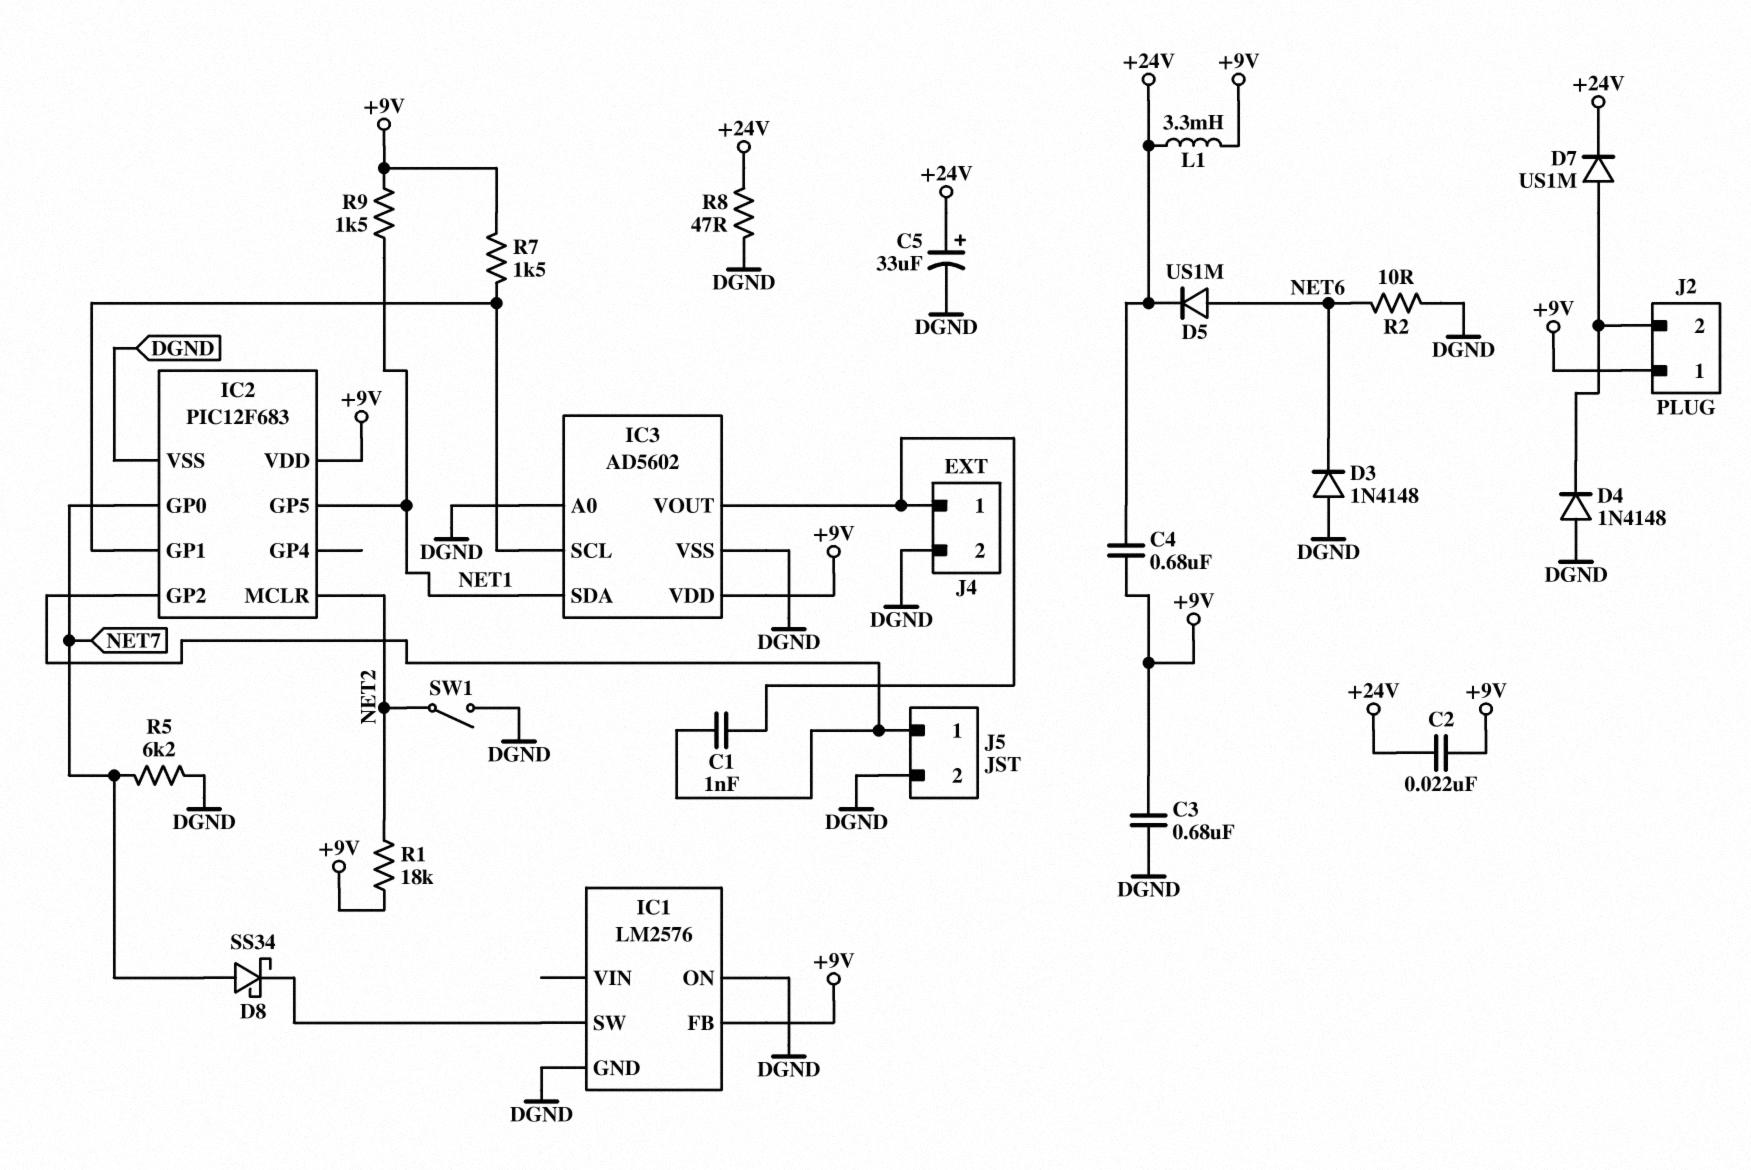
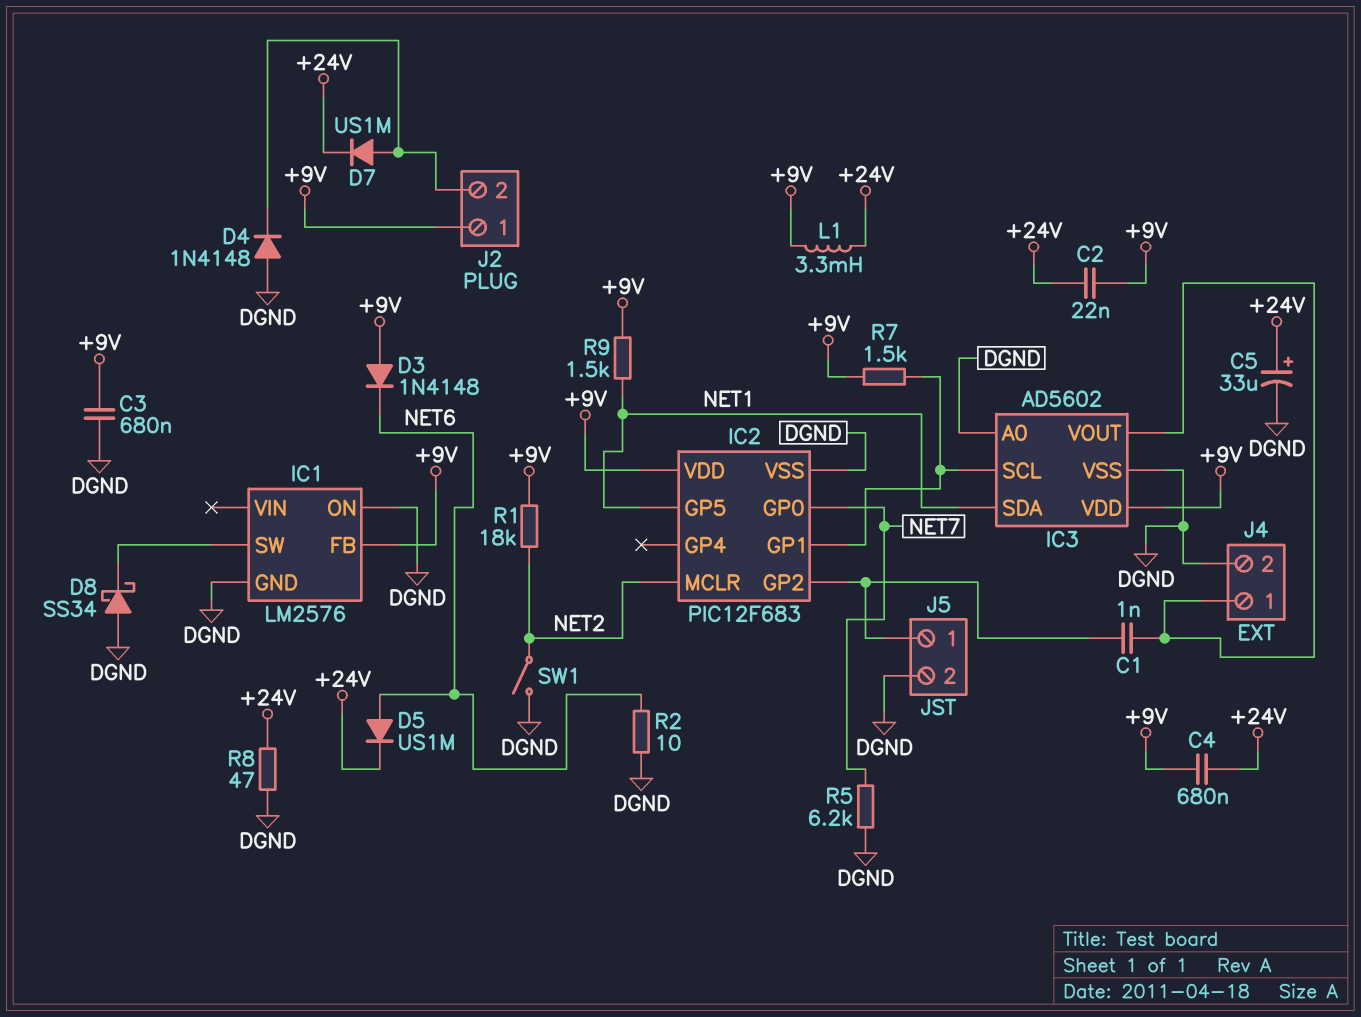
D3: diode 1N4148 (A DGND, K NET6) -> diode 1N4148 (A +9V, K NET6)
D8: schottky SS34 (A NET7, K IC1/SW) -> schottky SS34 (A DGND, K IC1/SW)

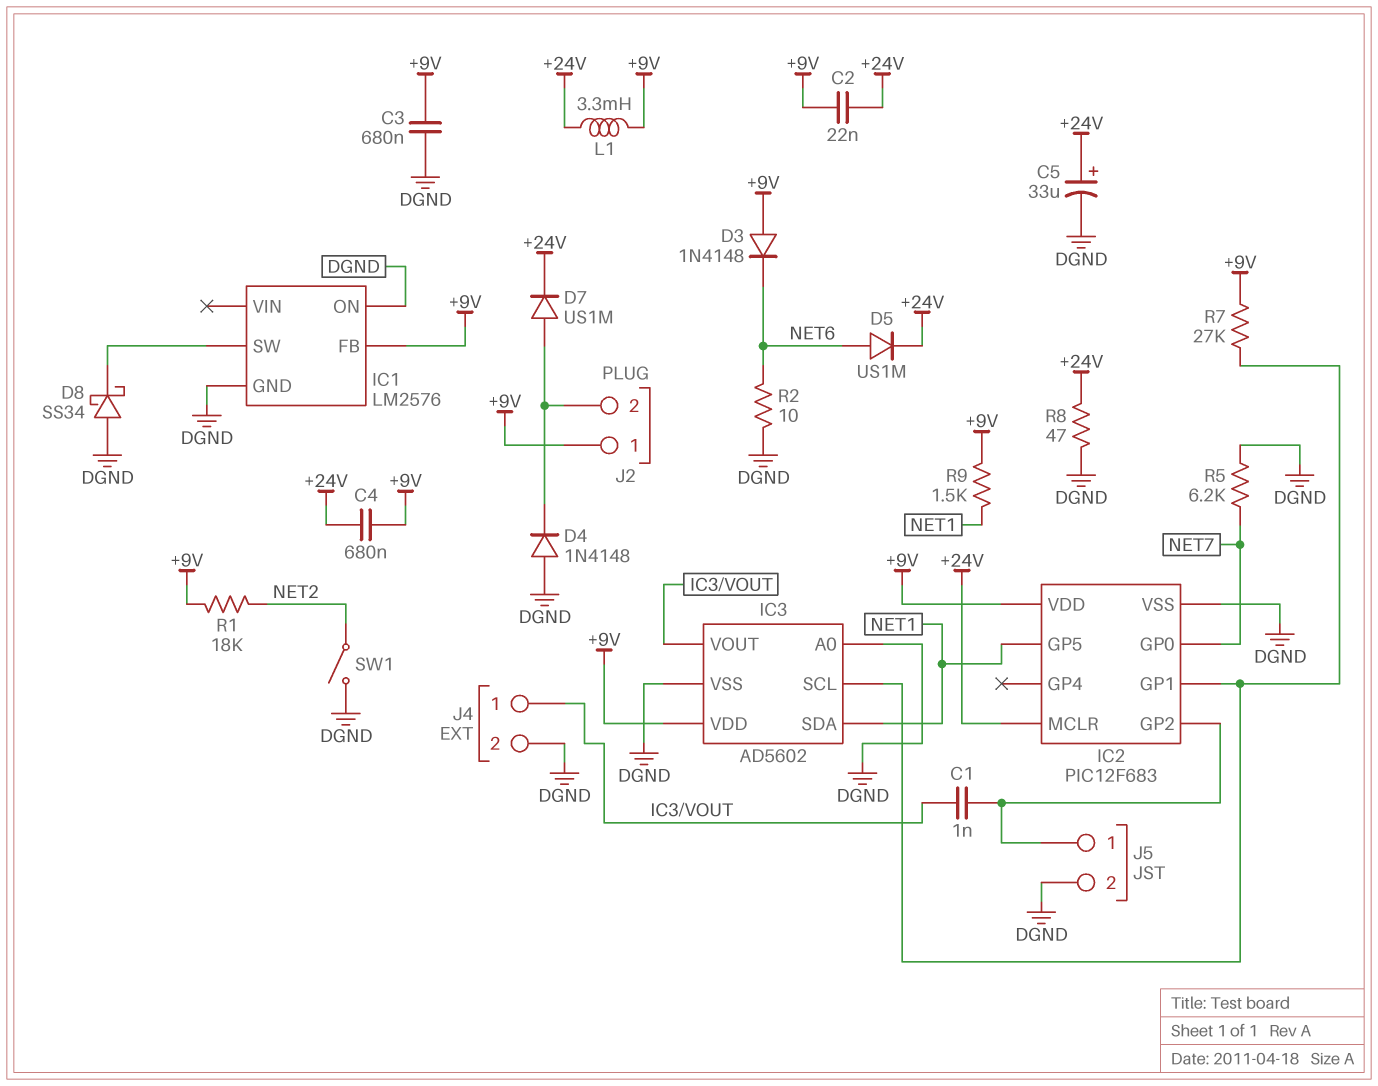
IC2 pin MCLR: NET2 -> +24V
R7: 1.5k (+9V, IC2/GP1) -> 27k (+9V, IC2/GP1)

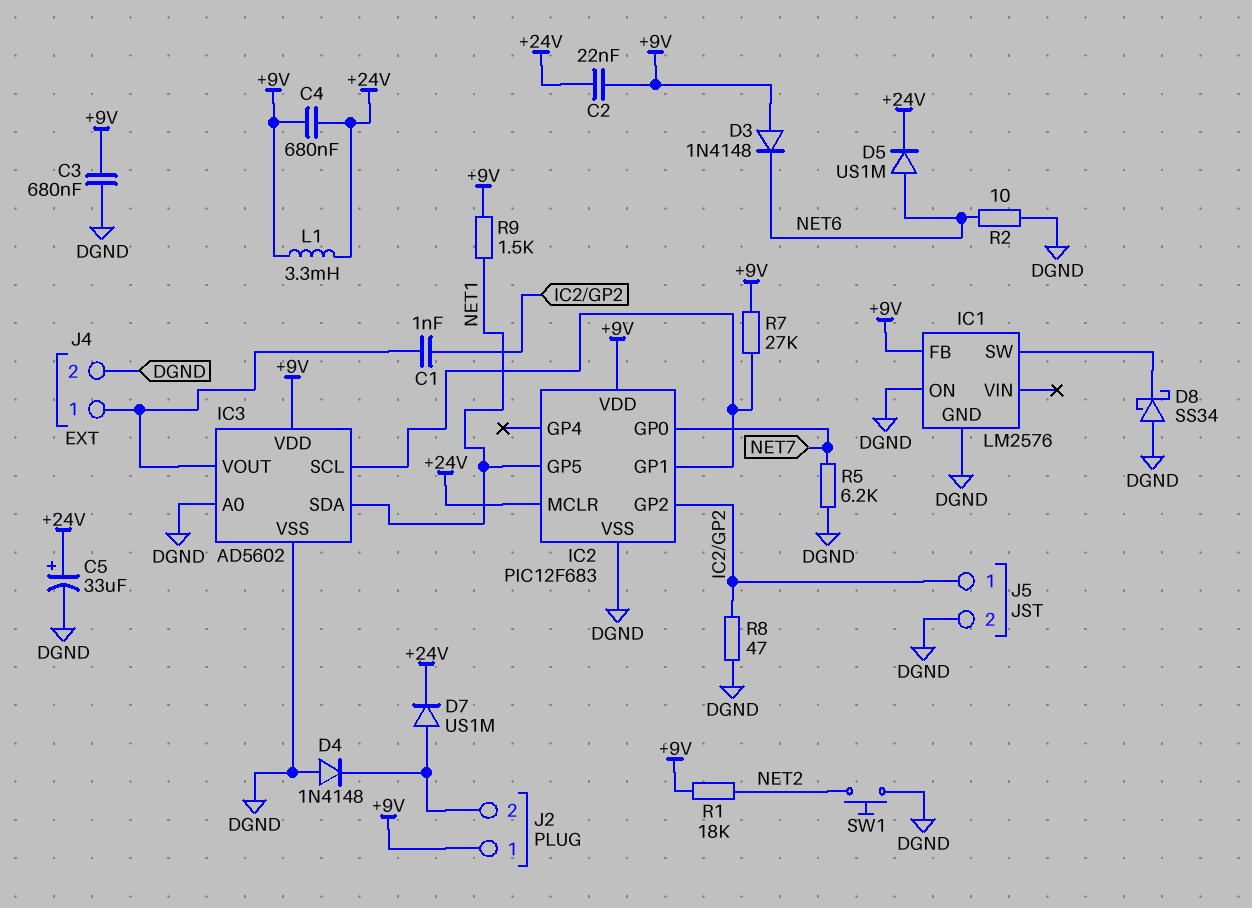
R8: 47 (+24V, DGND) -> 47 (DGND, IC2/GP2)
SW1: switch (DGND, NET2) -> button (DGND, NET2)

